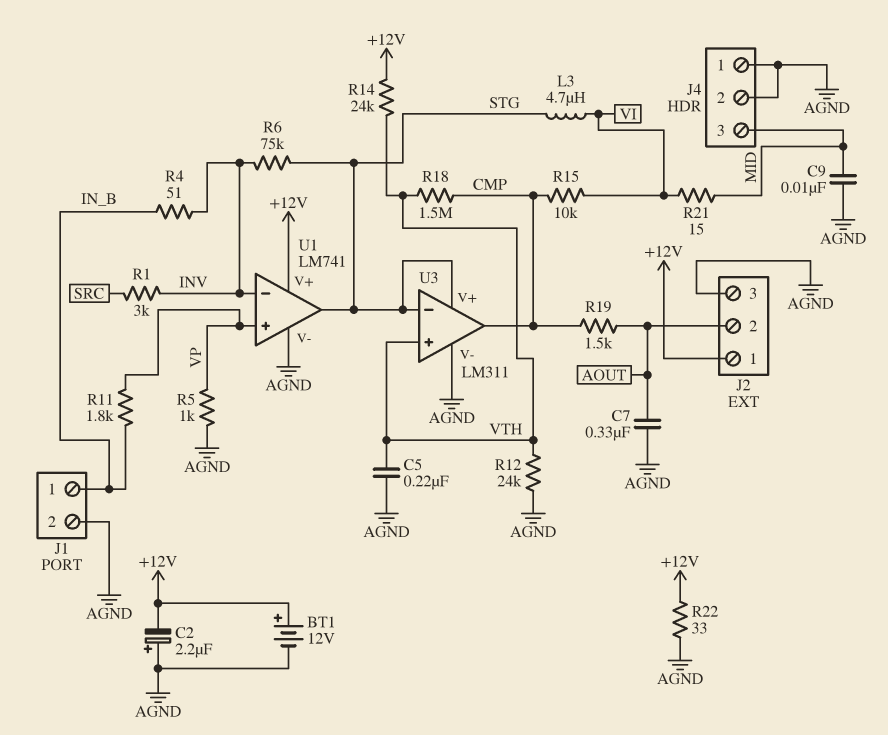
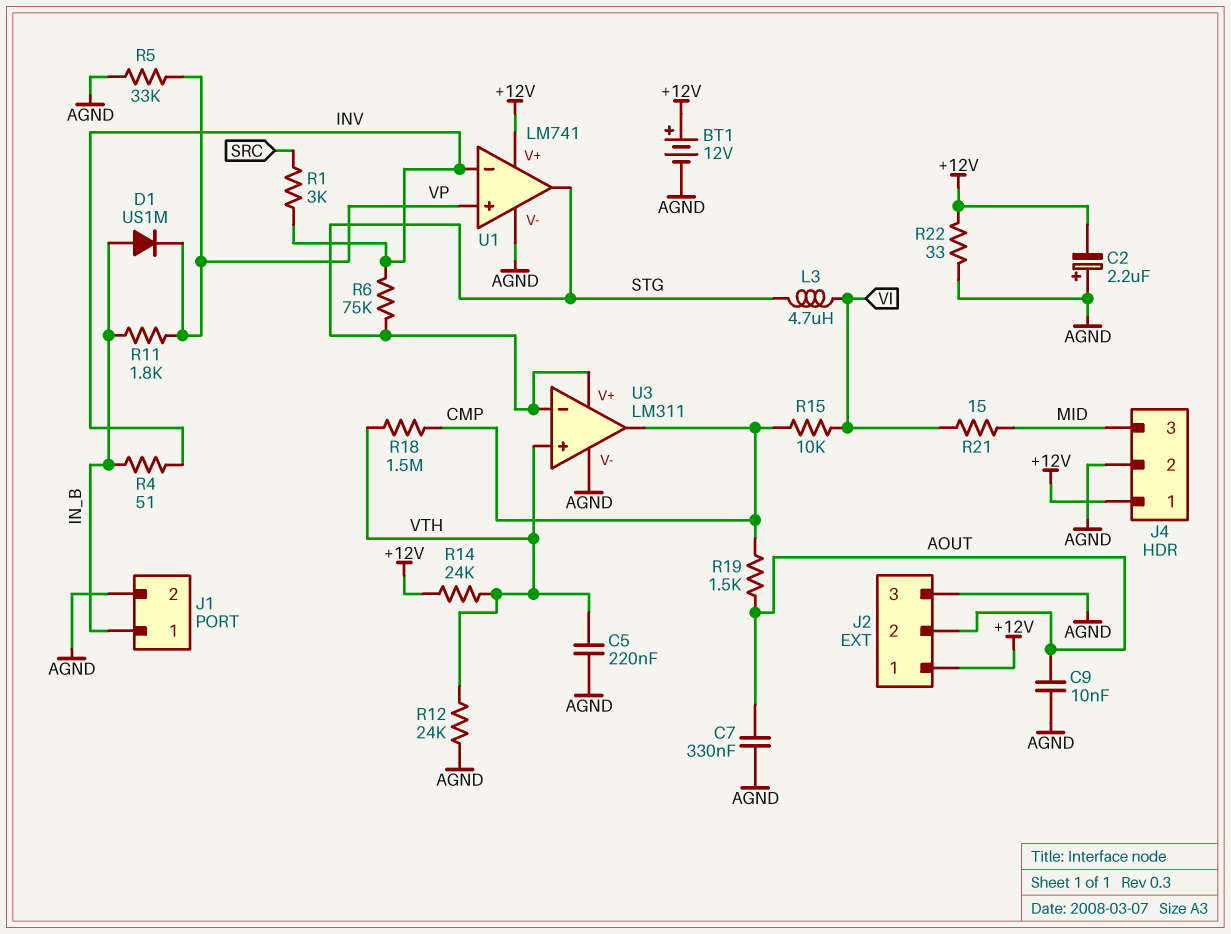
C9: 10nF (AGND, MID) -> 10nF (AGND, AOUT)
D1: none -> diode US1M (A IN_B, K VP)
J4 pin 1: AGND -> +12V
R5: 1k (AGND, VP) -> 33k (AGND, VP)

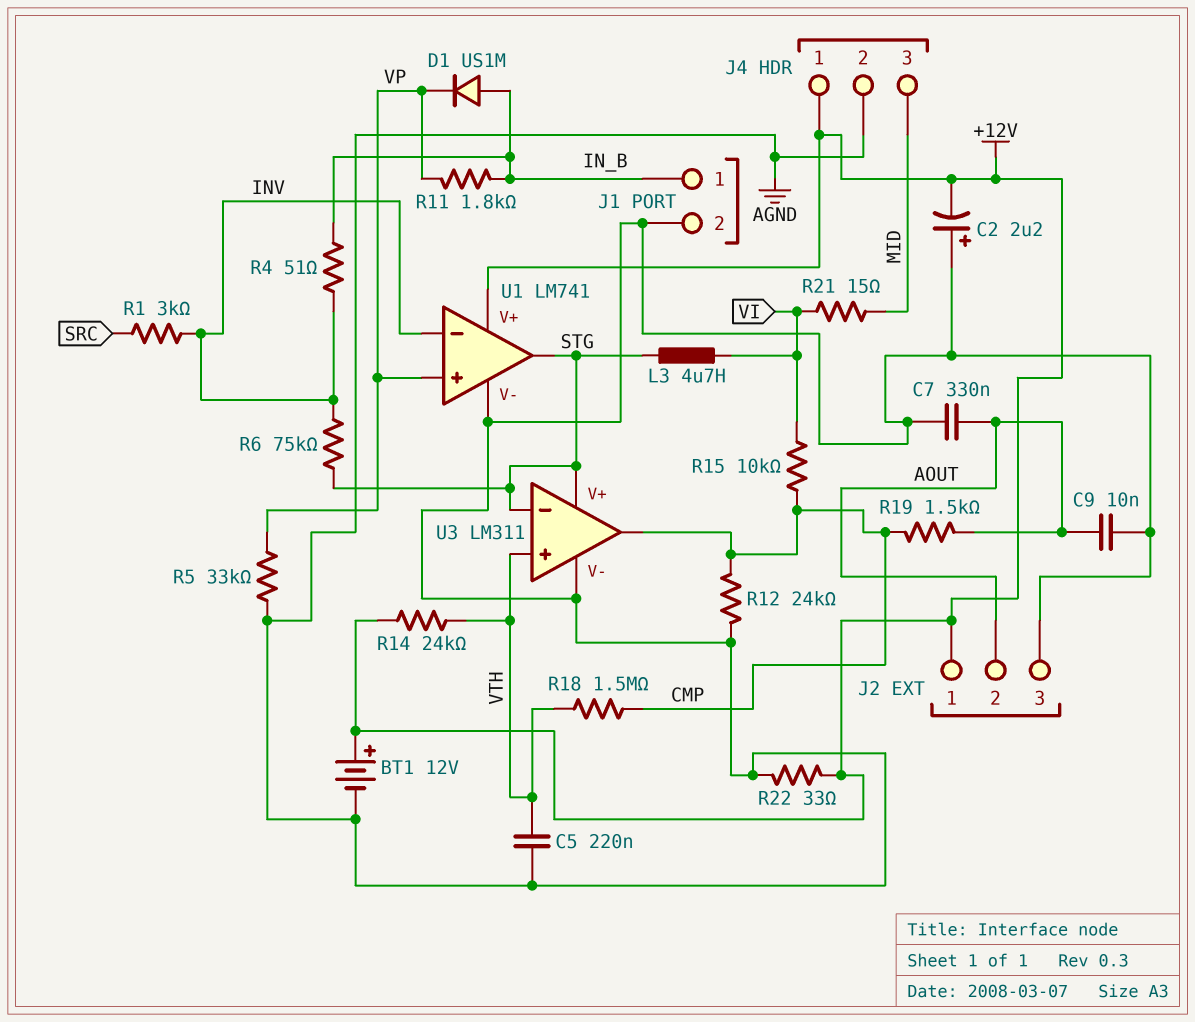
R12: 24k (AGND, VTH) -> 24k (AGND, CMP)

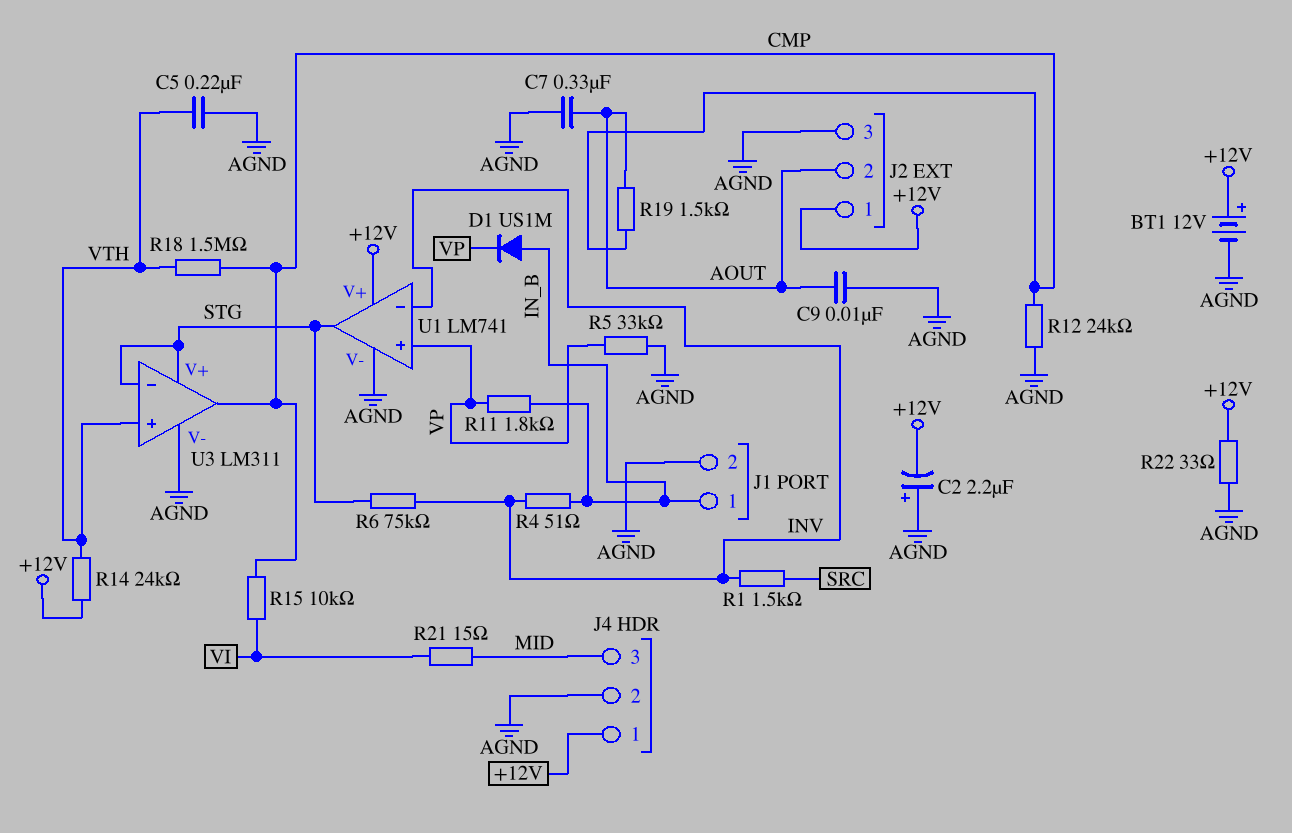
L3: 4.7uH (STG, VI) -> none
R1: 3k (INV, SRC) -> 1.5k (INV, SRC)

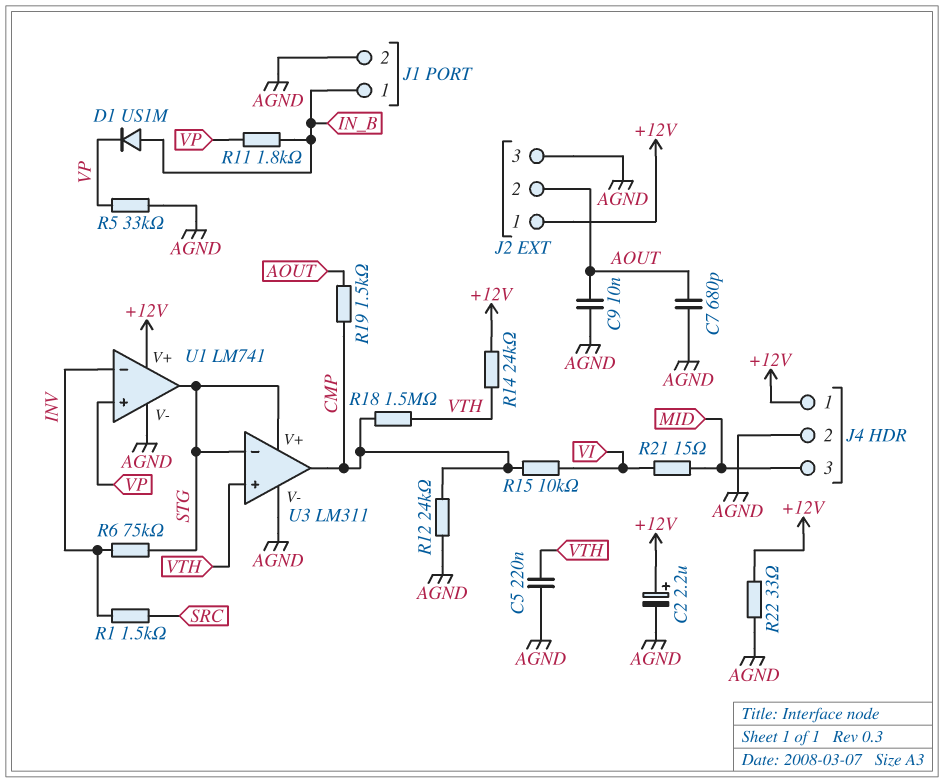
BT1: 12V (plus +12V, minus AGND) -> none
C2: 2.2uF (plus AGND, minus +12V) -> 2.2uF (plus +12V, minus AGND)
C7: 330nF (AGND, AOUT) -> 680pF (AGND, AOUT)
R4: 51 (INV, IN_B) -> none

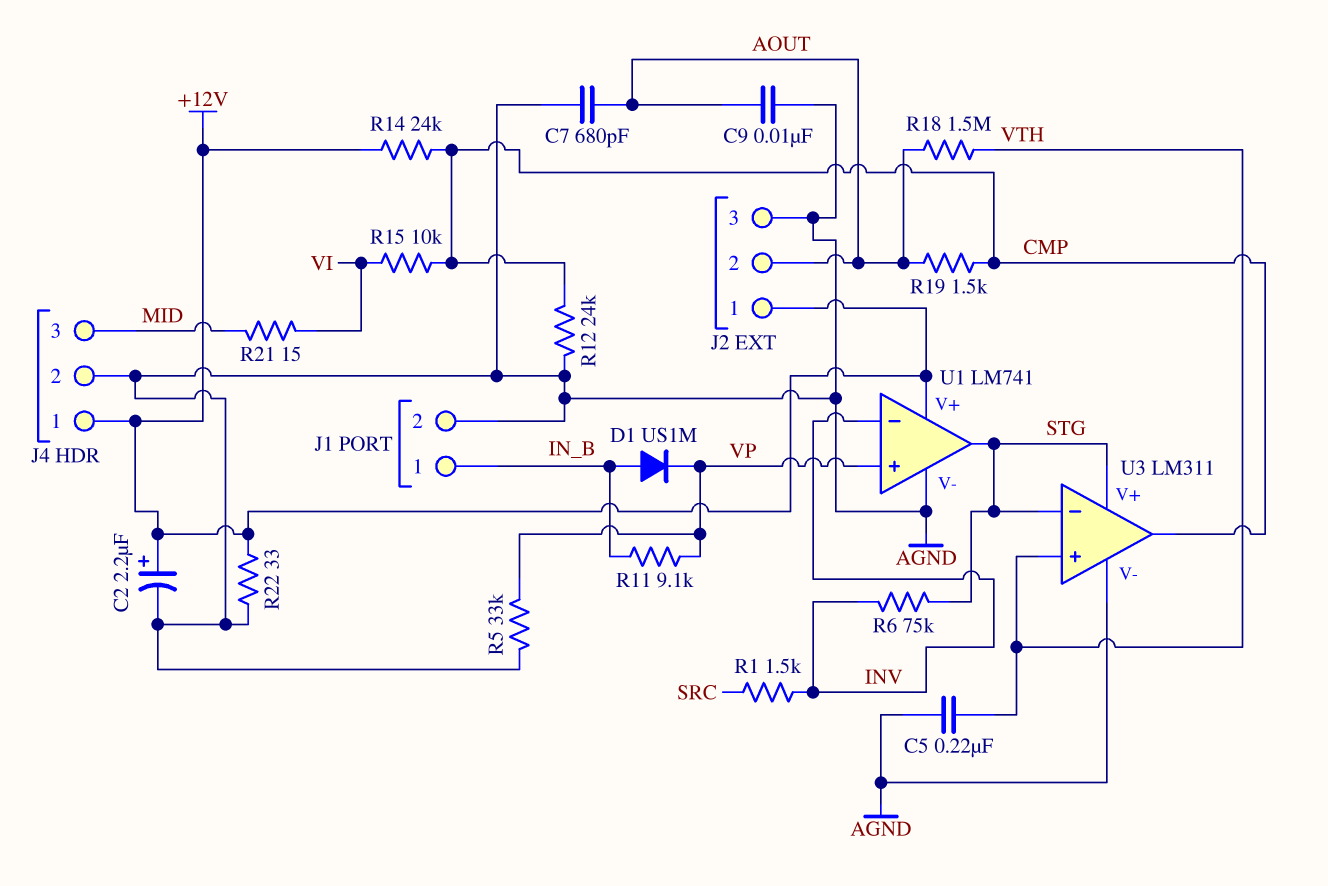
R11: 1.8k (IN_B, VP) -> 9.1k (IN_B, VP)
R14: 24k (+12V, VTH) -> 24k (+12V, CMP)
R18: 1.5M (CMP, VTH) -> 1.5M (AOUT, VTH)

